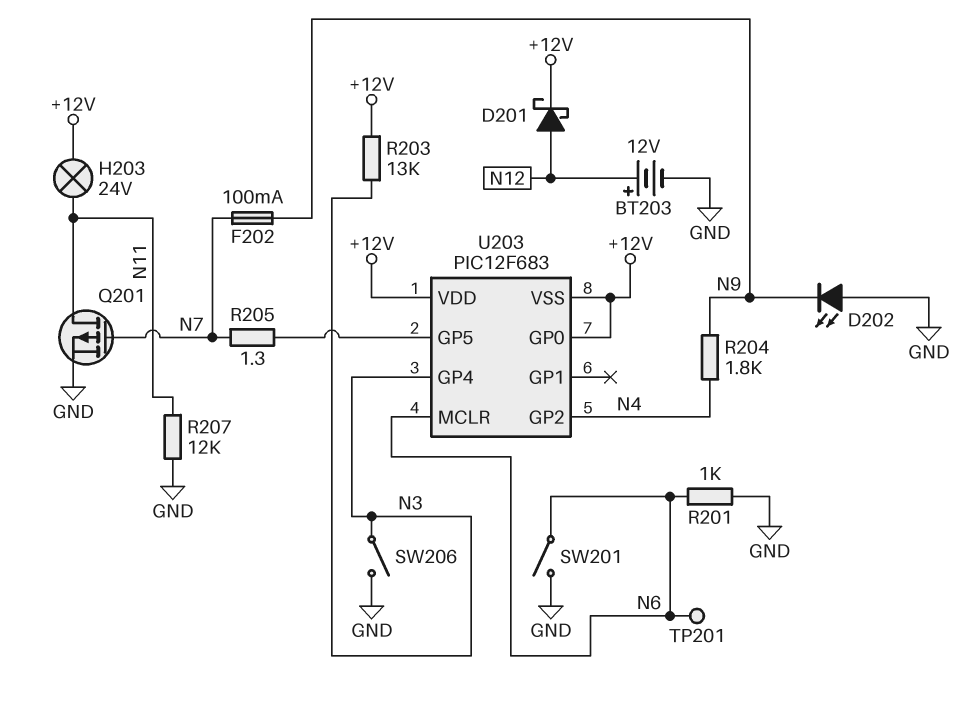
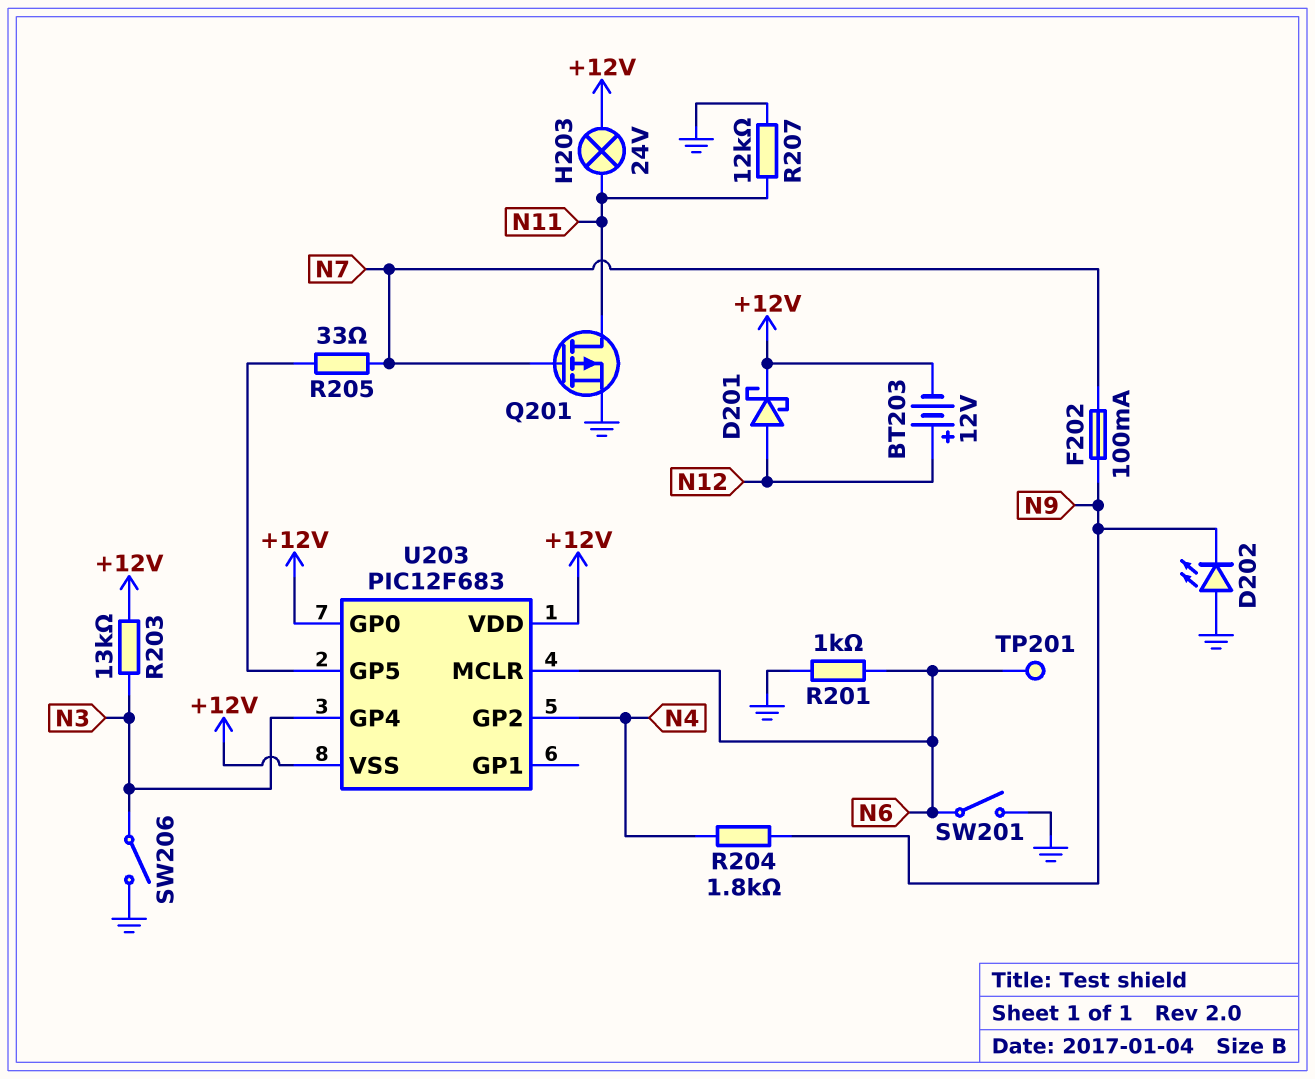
BT203: 12V (plus N12, minus GND) -> 12V (plus N12, minus +12V)
R205: 1.3 (N7, U203/GP5) -> 33 (N7, U203/GP5)

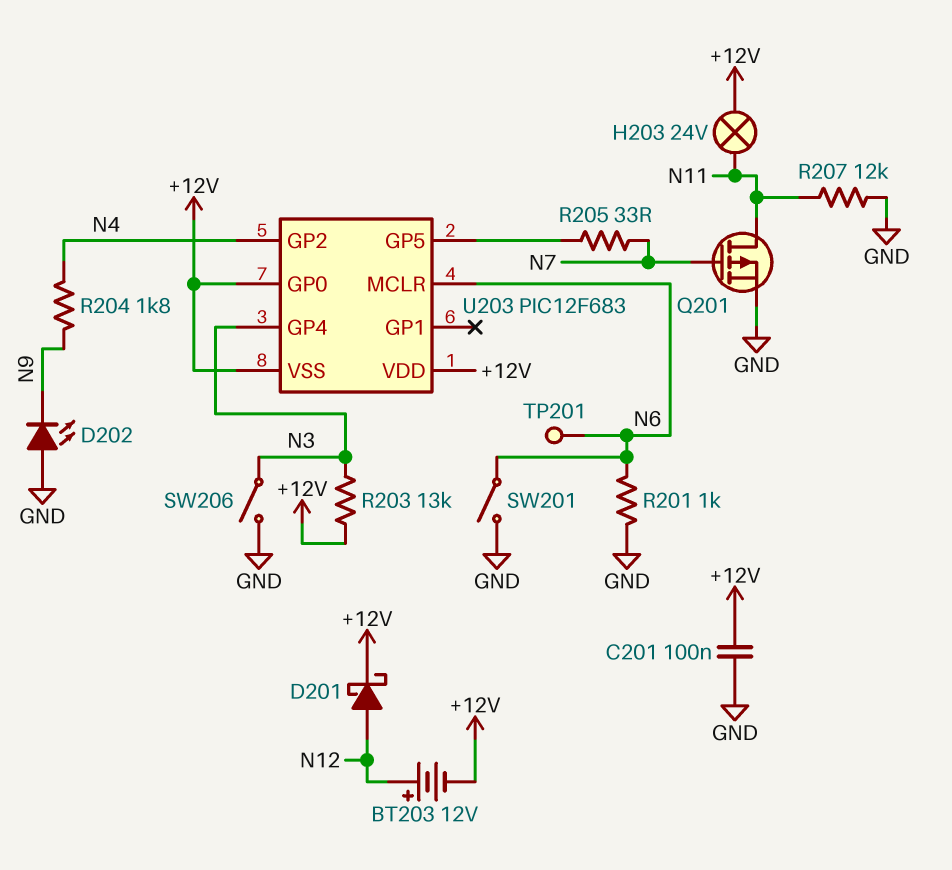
C201: none -> 100nF (+12V, GND)
F202: 100mA (N7, N9) -> none

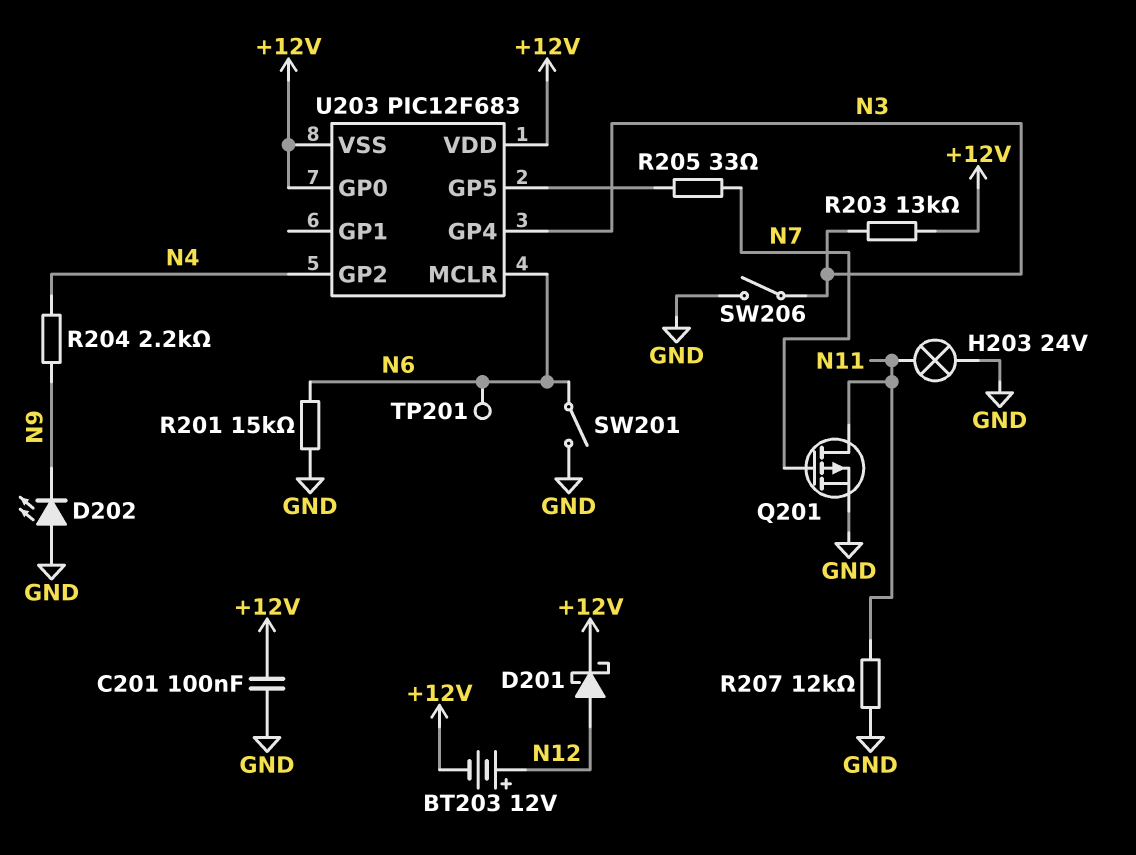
H203: lamp 24V (+12V, N11) -> lamp 24V (GND, N11)
R201: 1k (GND, N6) -> 15k (GND, N6)
R204: 1.8k (N4, N9) -> 2.2k (N4, N9)

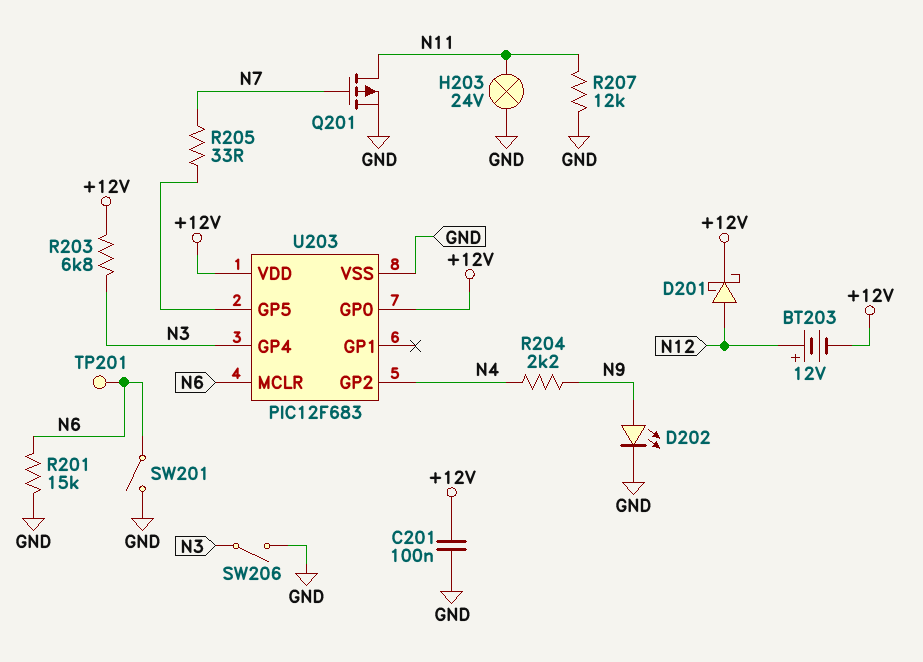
D202: LED (A GND, K N9) -> LED (A N9, K GND)
R203: 13k (+12V, N3) -> 6.8k (+12V, N3)
U203 pin VSS: +12V -> GND

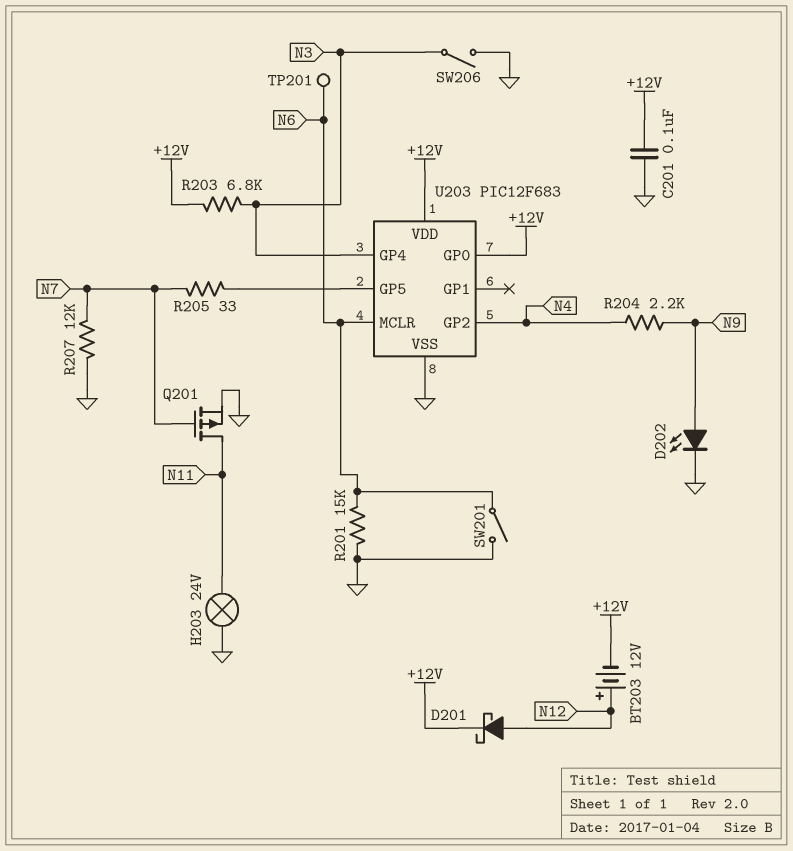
R207: 12k (GND, N11) -> 12k (GND, N7)

